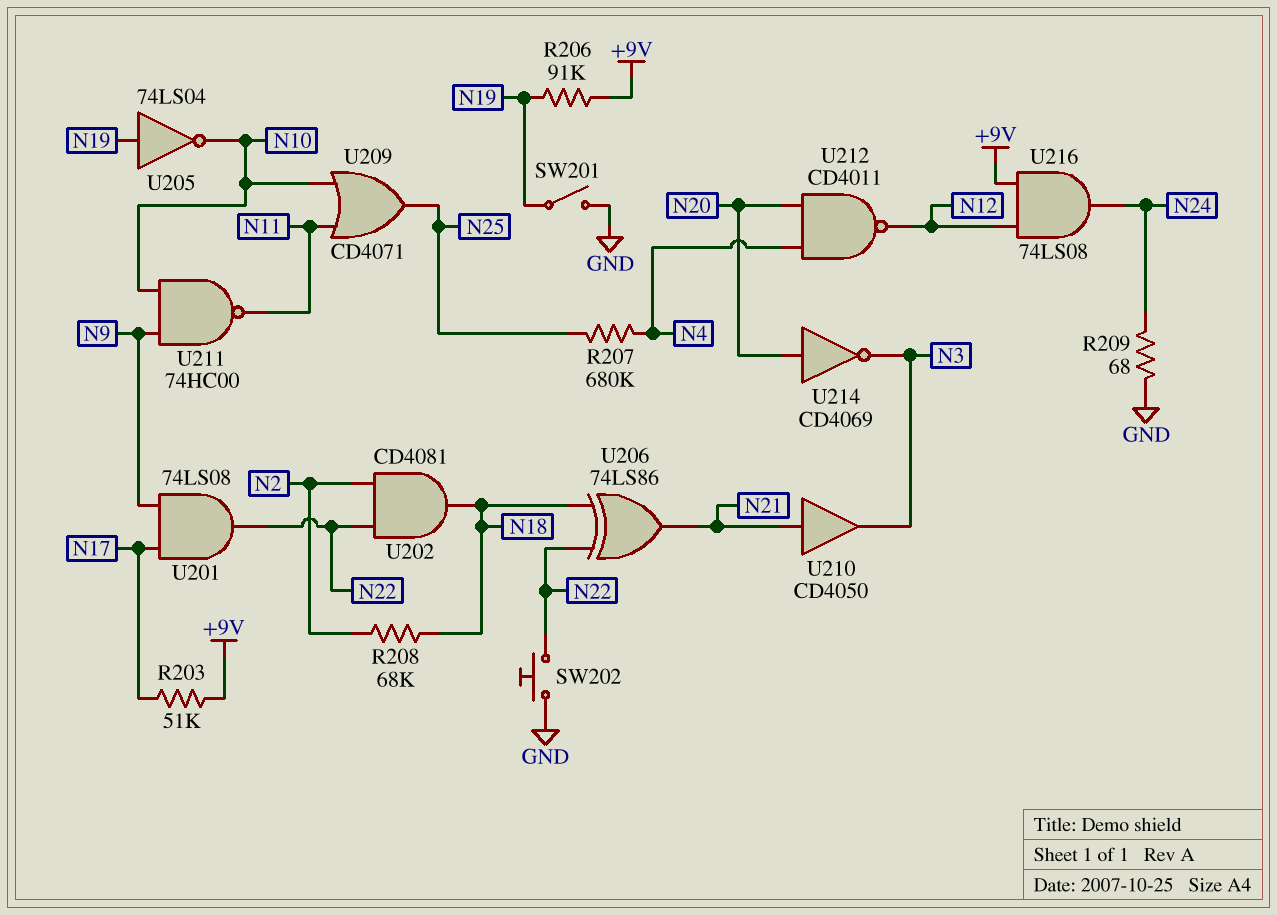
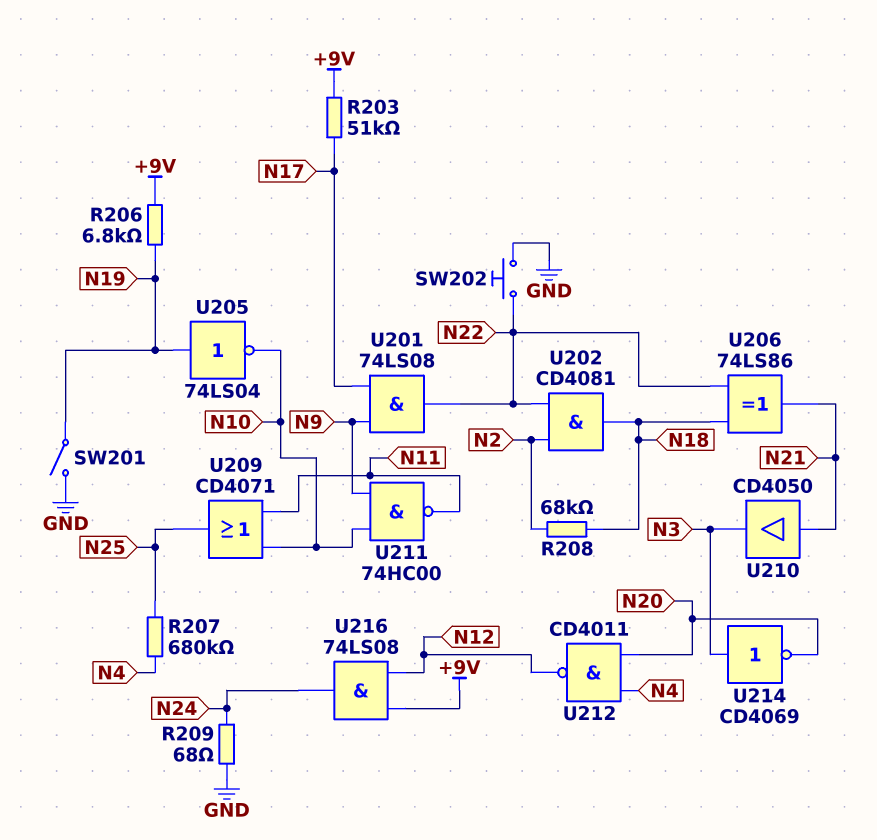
R206: 91k (+9V, N19) -> 6.8k (+9V, N19)
U214: NOT CD4069 (in N20, out N3) -> NOT CD4069 (in N3, out N20)

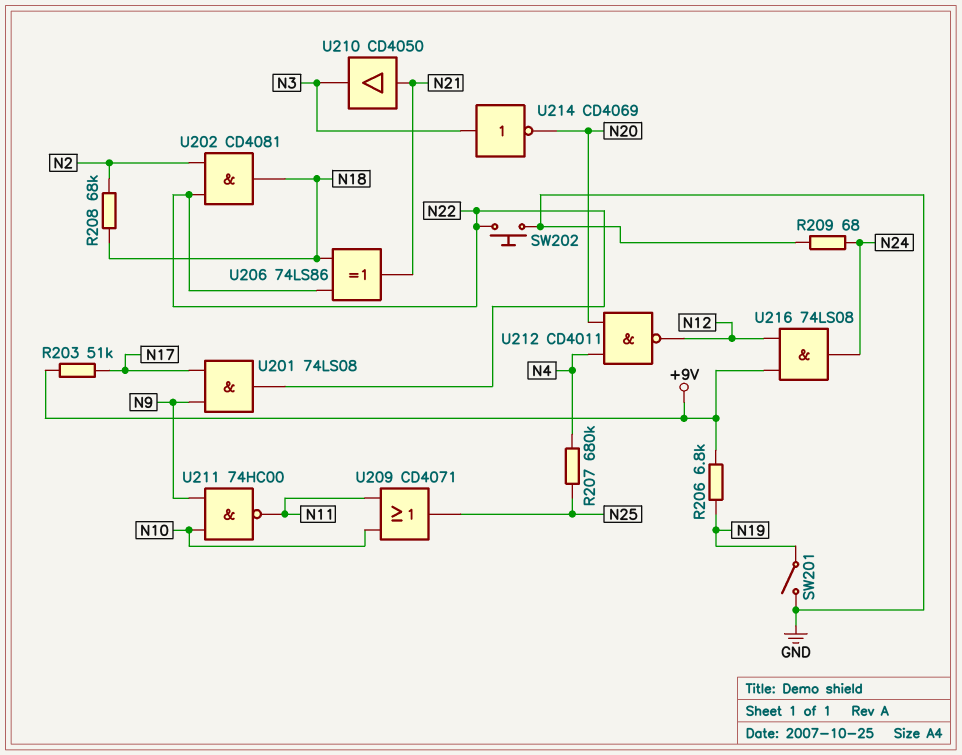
U205: NOT 74LS04 (in N19, out N10) -> none

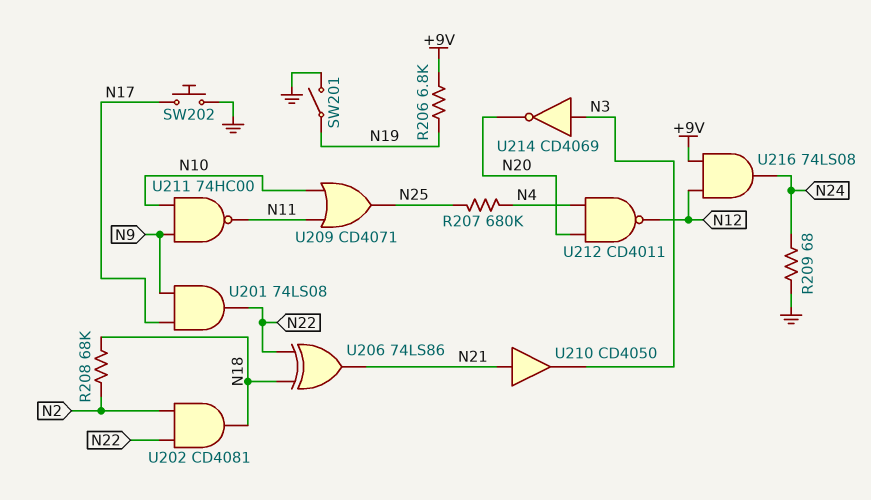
R203: 51k (+9V, N17) -> none
SW202: button (GND, N22) -> button (GND, N17)

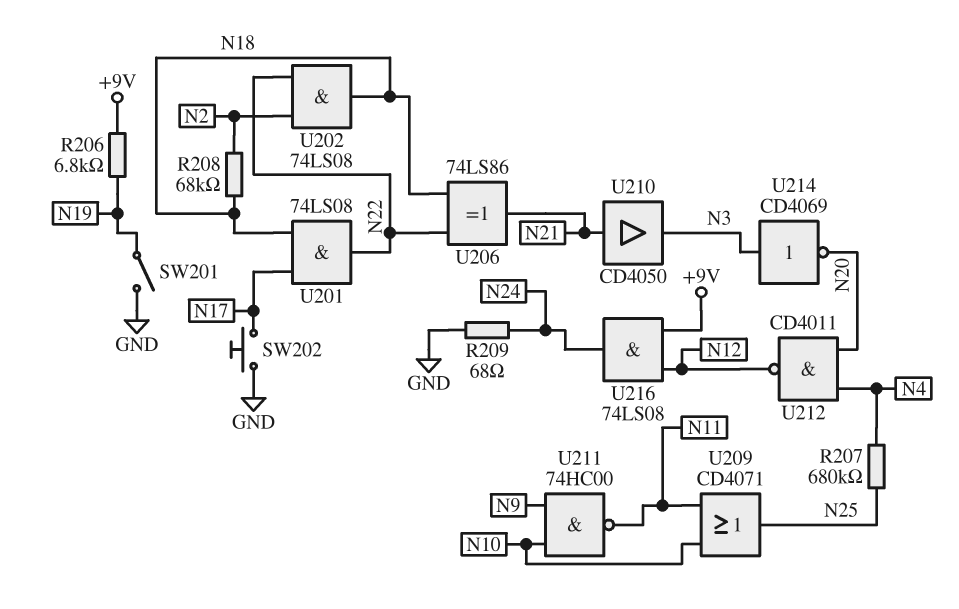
U201: AND 74LS08 (in N9, in N17, out N22) -> AND 74LS08 (in N17, in N18, out N22)
U202: AND CD4081 (in N2, in N22, out N18) -> AND 74LS08 (in N2, in N22, out N18)

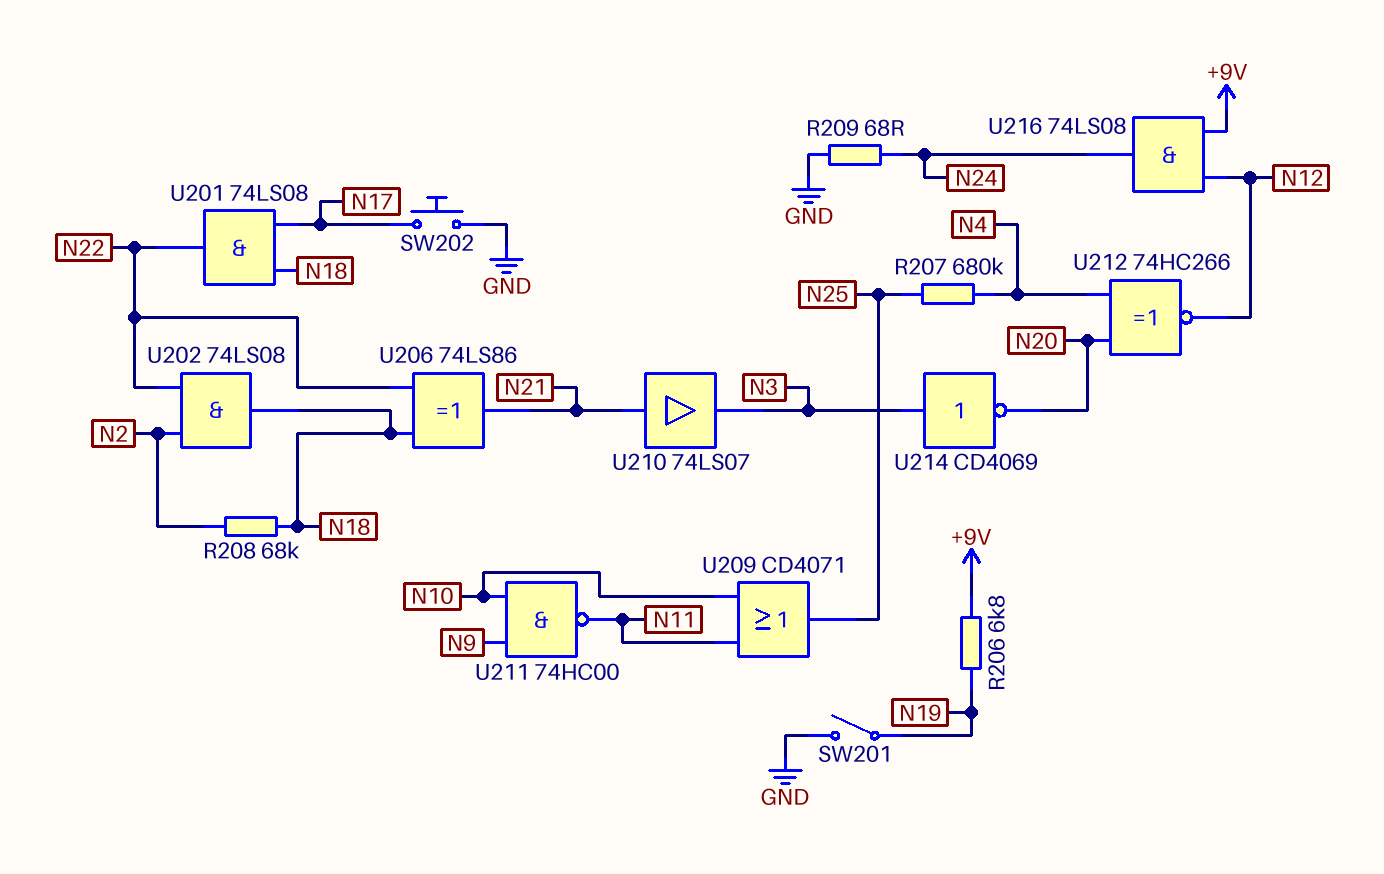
U210: buffer CD4050 (in N21, out N3) -> buffer 74LS07 (in N21, out N3)
U212: NAND CD4011 (in N4, in N20, out N12) -> XNOR 74HC266 (in N4, in N20, out N12)

